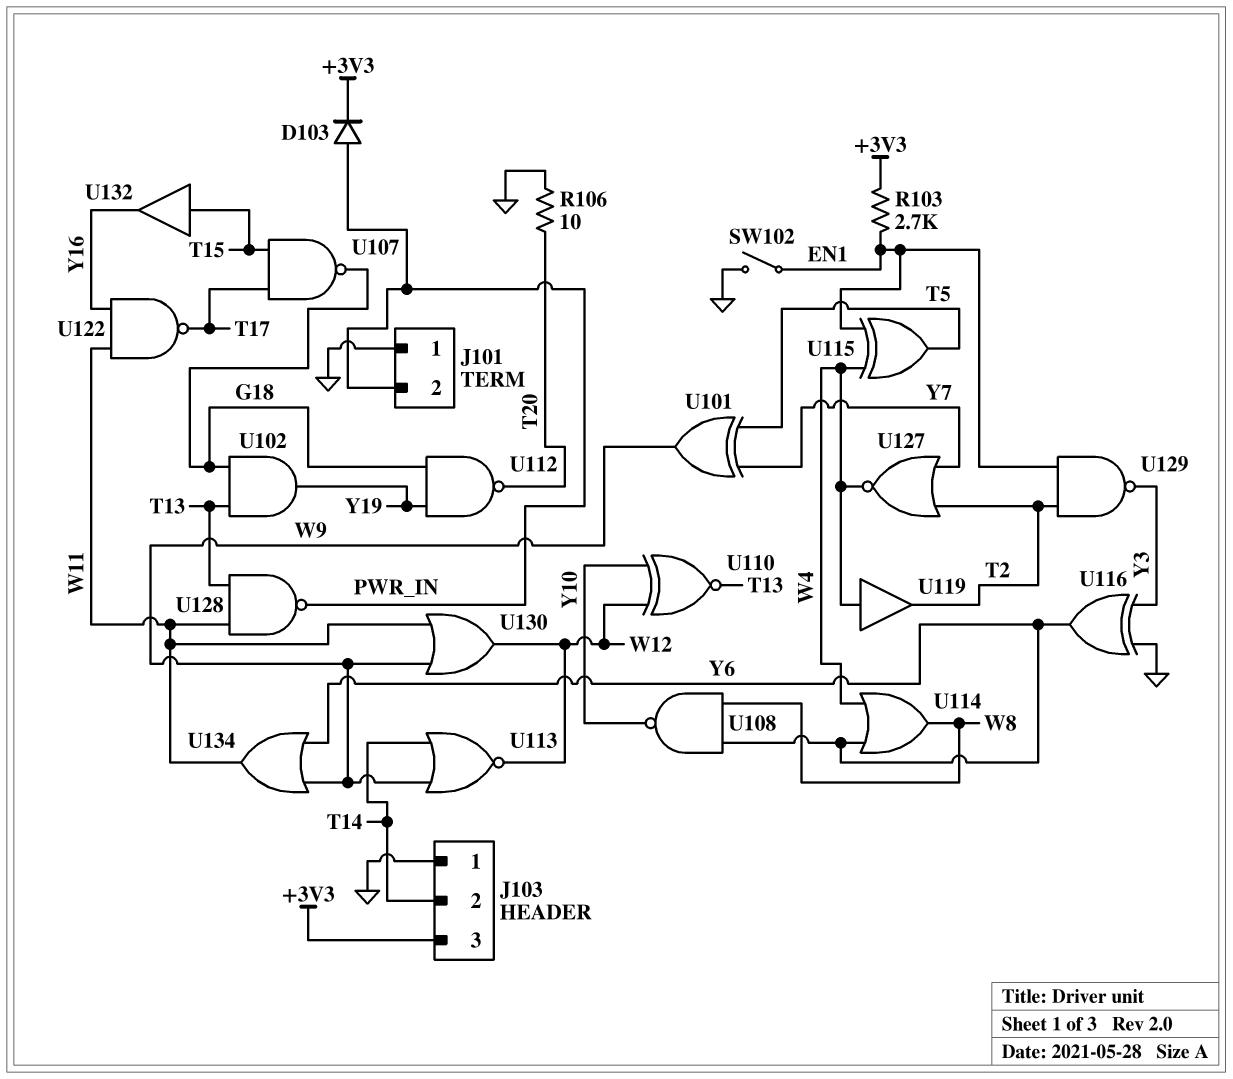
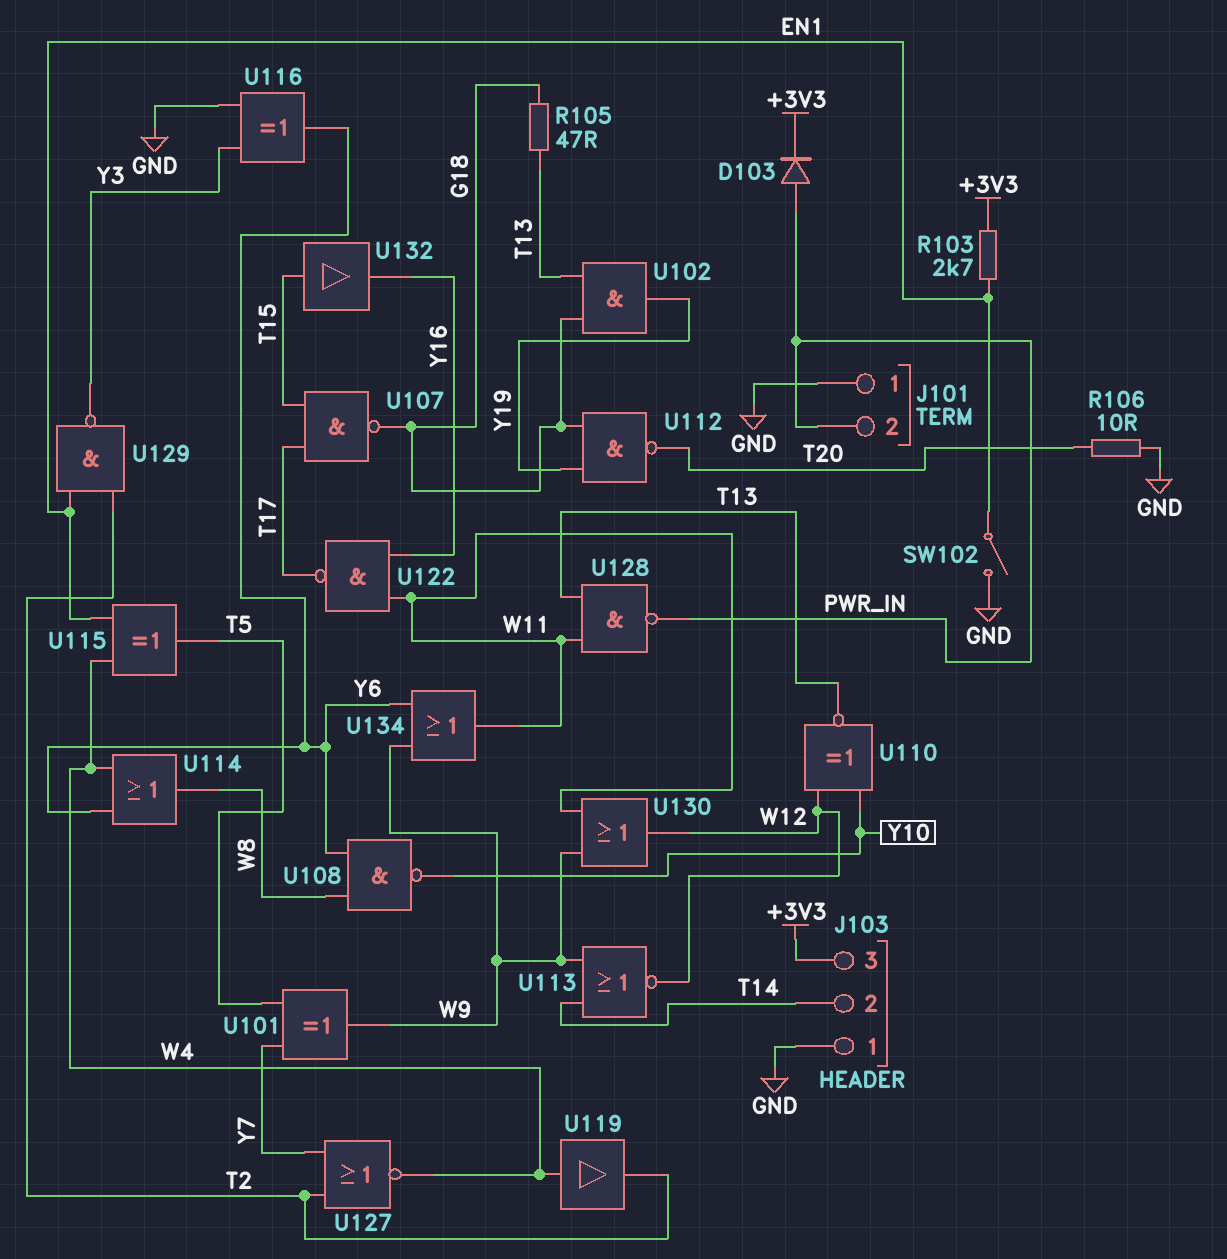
R105: none -> 47 (G18, T13)

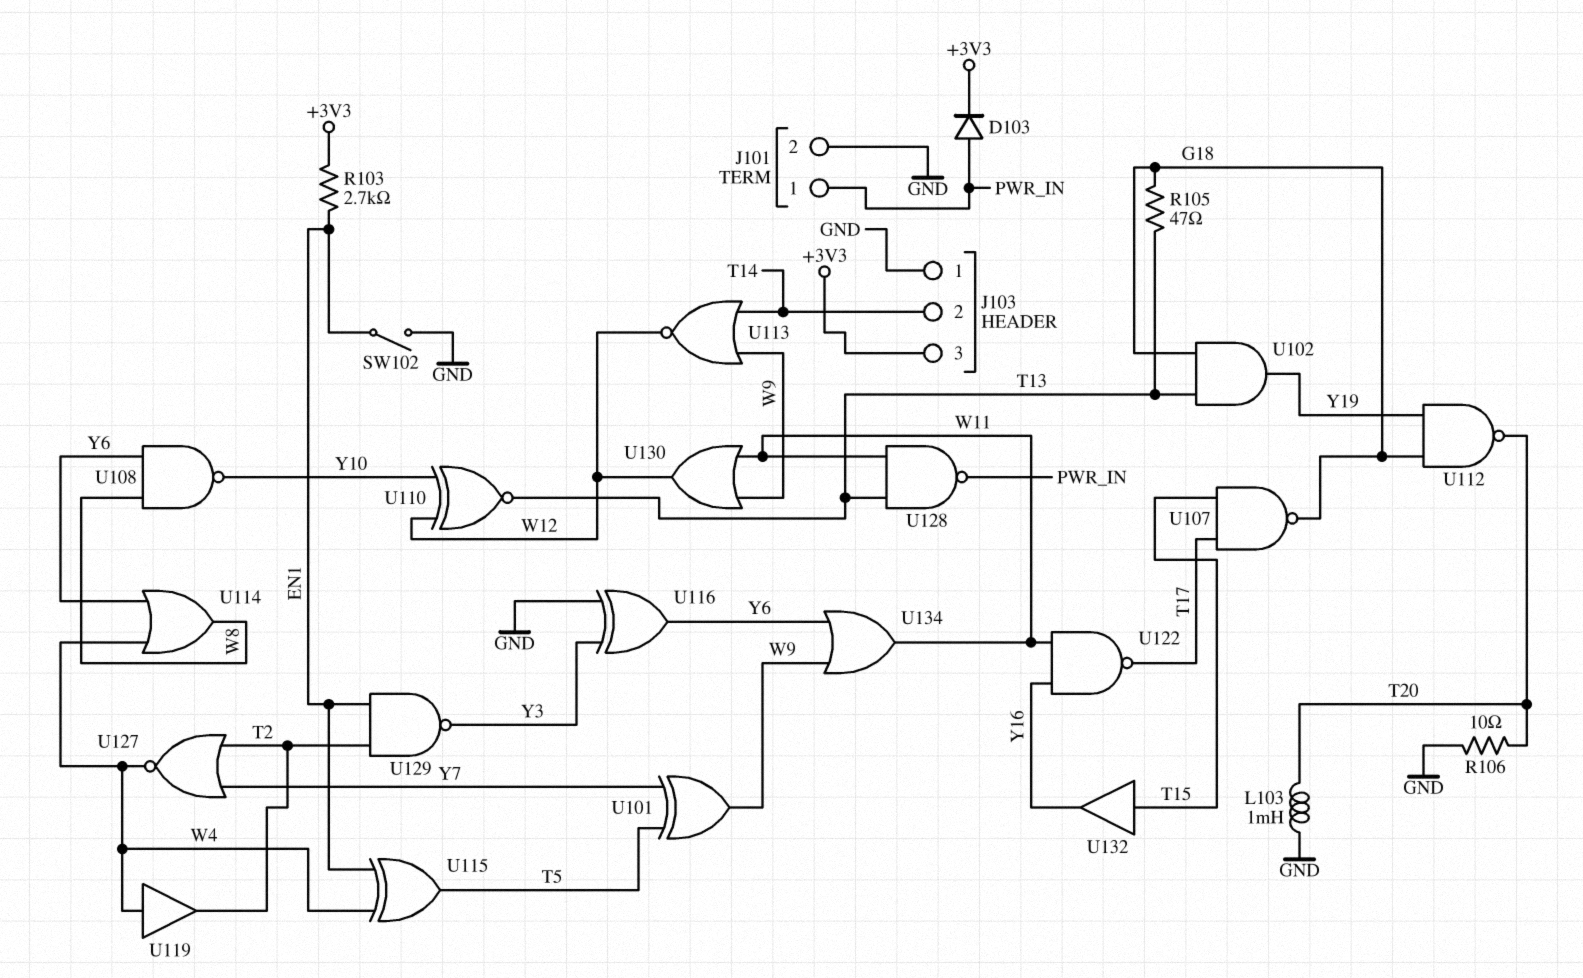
J101 pin 1: GND -> PWR_IN
J101 pin 2: PWR_IN -> GND
L103: none -> 1mH (GND, T20)

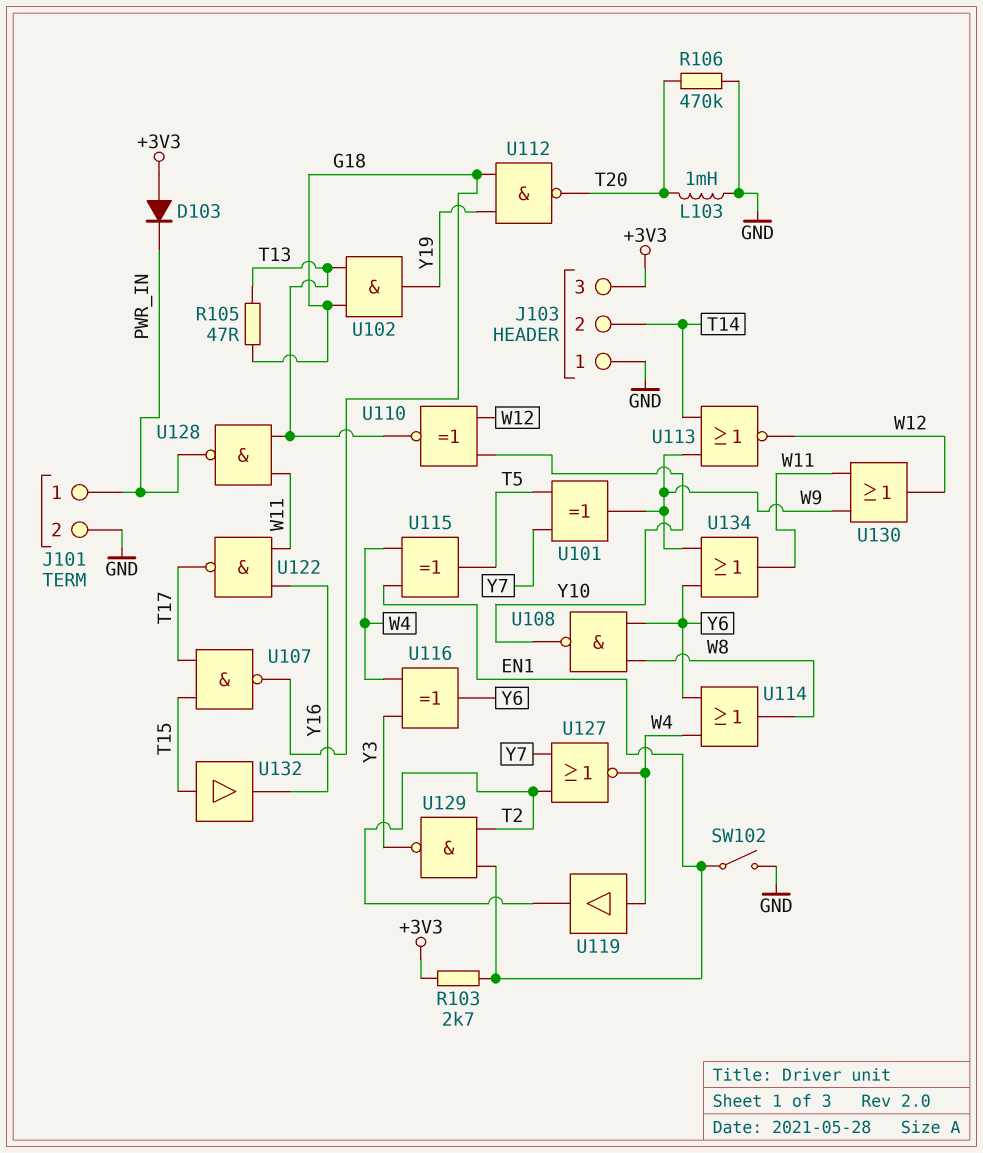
D103: diode (A PWR_IN, K +3V3) -> diode (A +3V3, K PWR_IN)
R106: 10 (GND, T20) -> 470k (GND, T20)
U116: XOR (in GND, in Y3, out Y6) -> XOR (in W4, in Y3, out Y6)

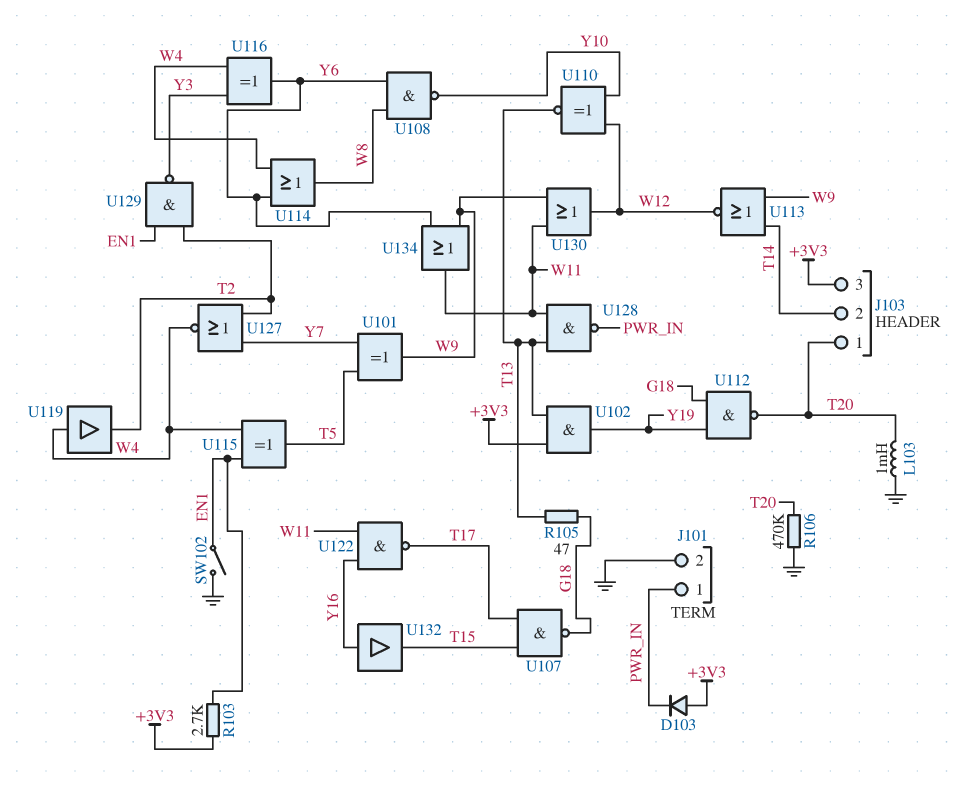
J103 pin 1: GND -> T20
U102: AND (in G18, in T13, out Y19) -> AND (in +3V3, in T13, out Y19)
U132: buffer (in T15, out Y16) -> buffer (in Y16, out T15)

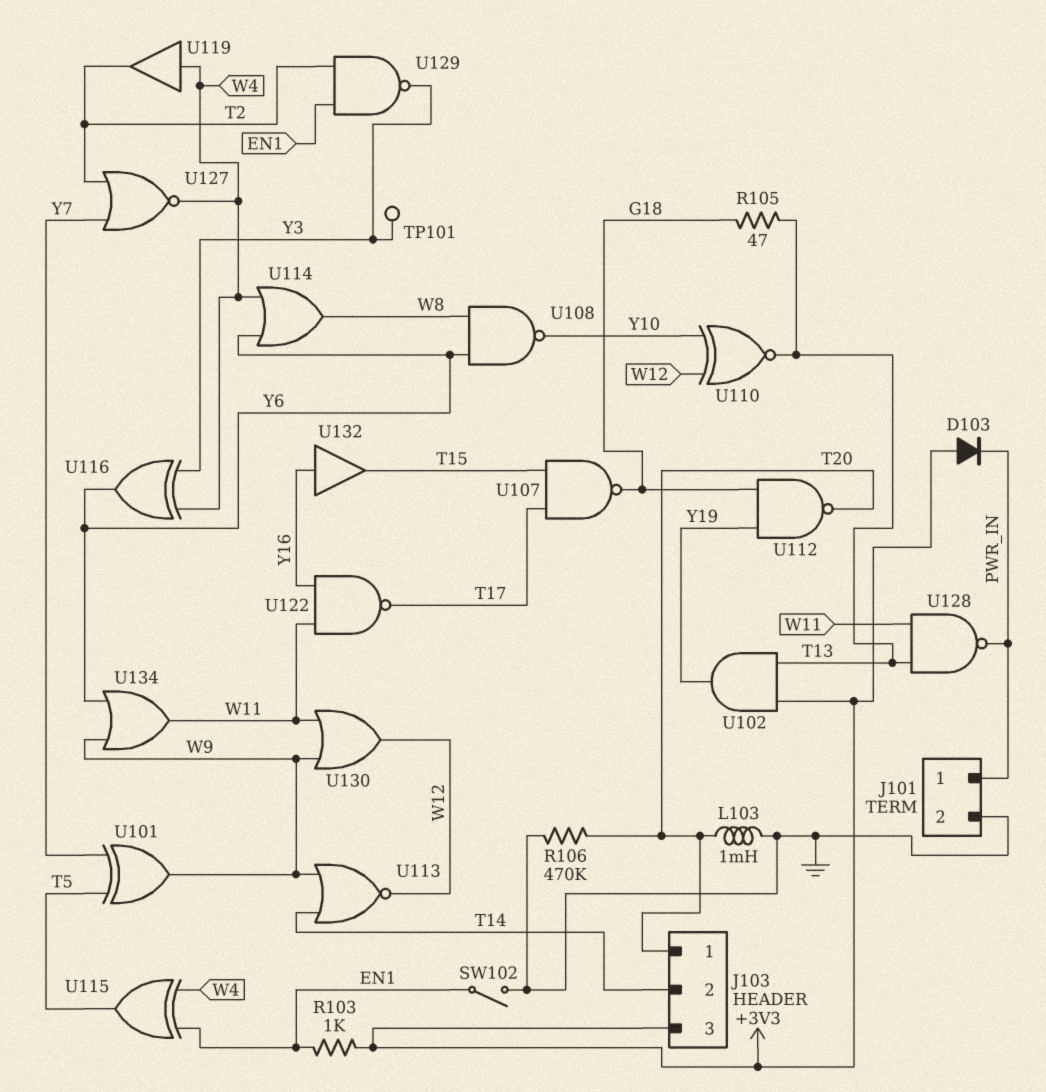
R103: 2.7k (+3V3, EN1) -> 1k (+3V3, EN1)
TP101: none -> test point (Y3)

